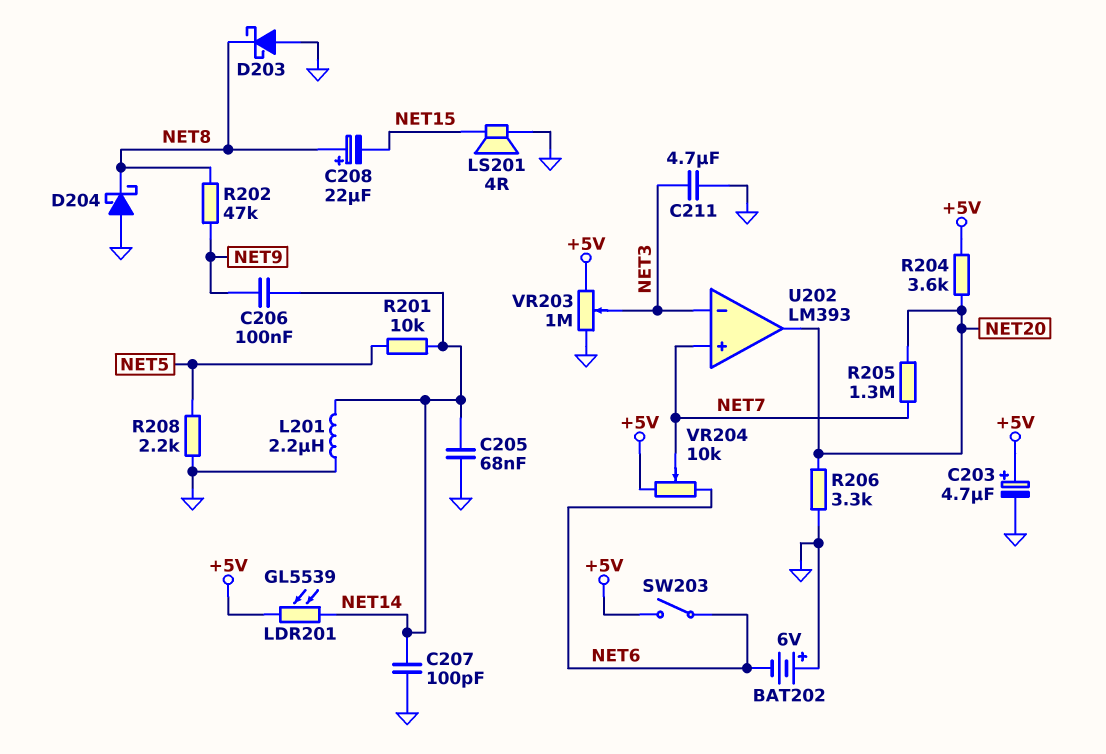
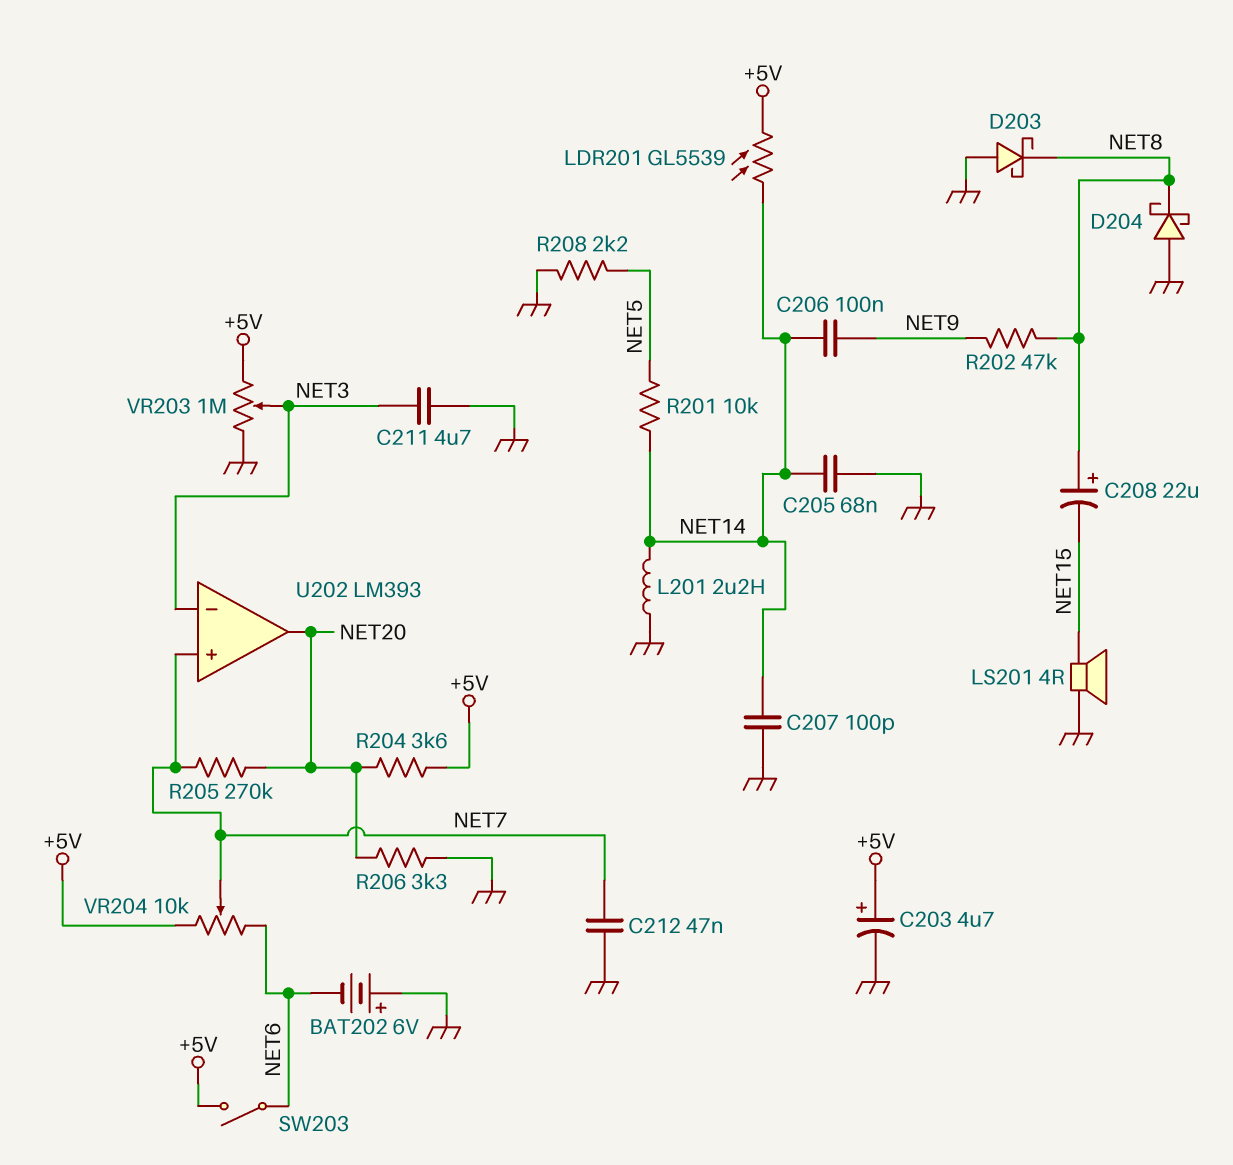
C212: none -> 47nF (GND, NET7)
R205: 1.3M (NET7, NET20) -> 270k (NET7, NET20)

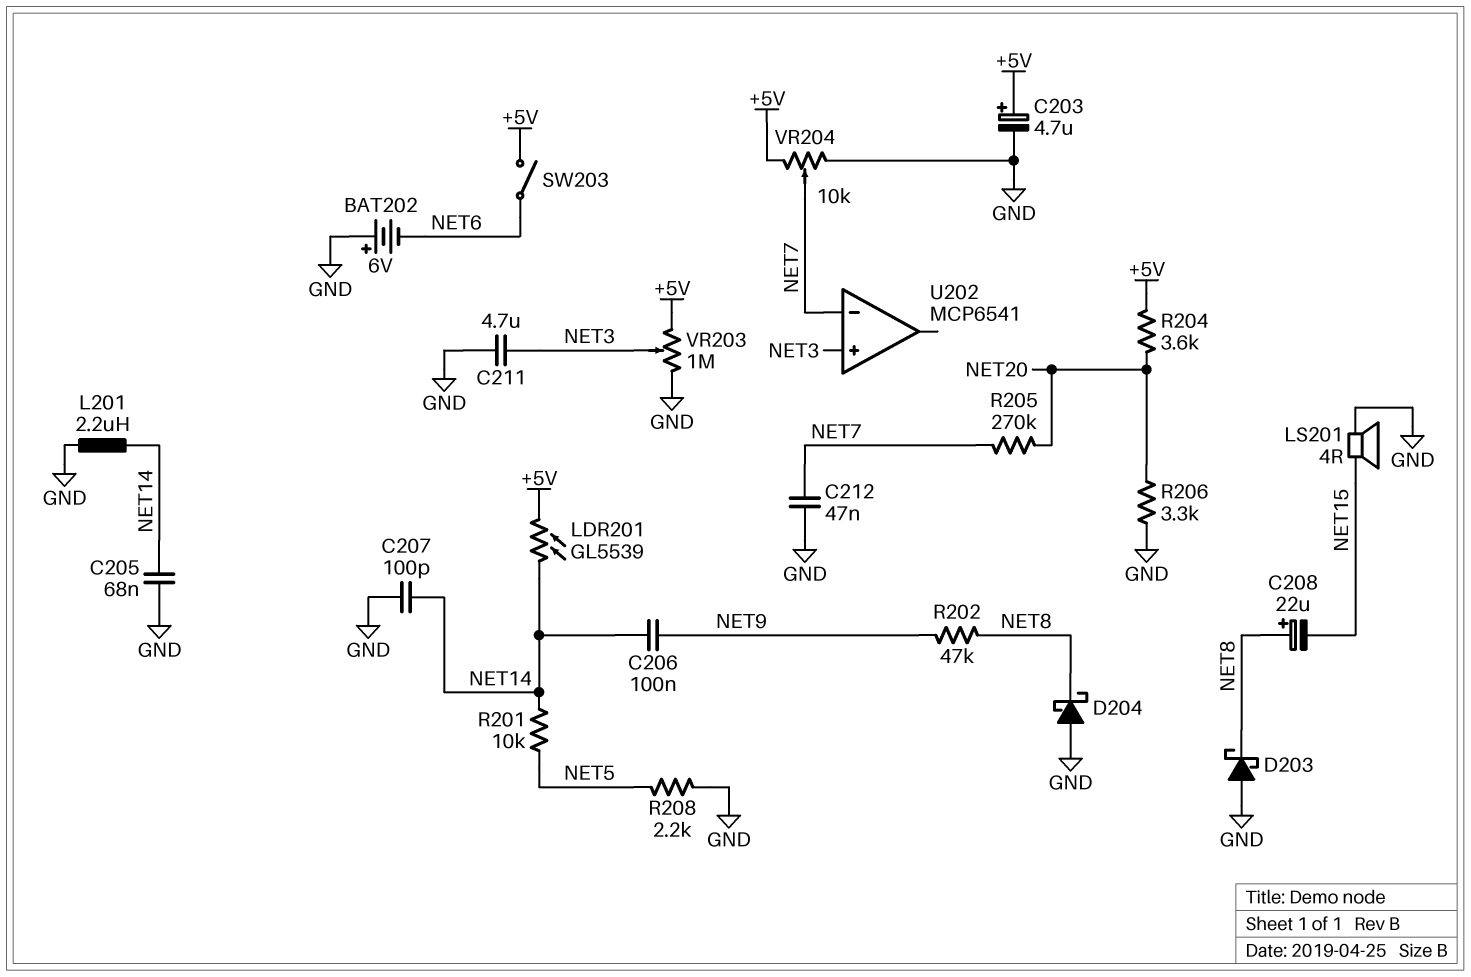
U202: LM393 -> MCP6541
U202 pin in+: NET7 -> NET3
U202 pin in-: NET3 -> NET7
U202 pin out: NET20 -> none
VR204: 10k (+5V, NET6, wiper NET7) -> 10k (+5V, GND, wiper NET7)

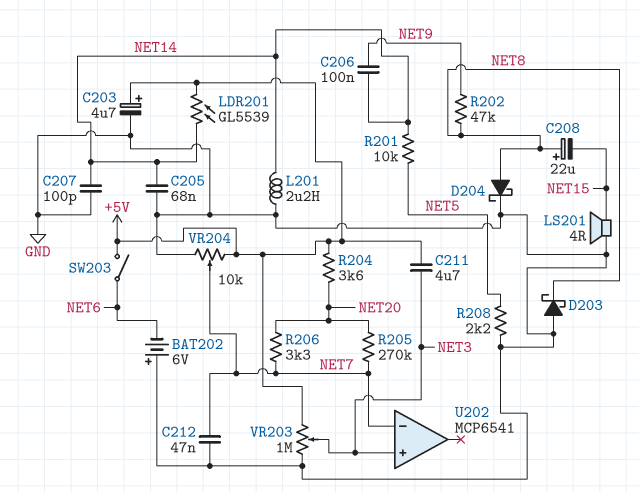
C211: 4.7uF (GND, NET3) -> 4.7uF (+5V, NET3)
D204: schottky (A GND, K NET8) -> schottky (A NET8, K GND)
R206: 3.3k (GND, NET20) -> 3.3k (NET7, NET20)

